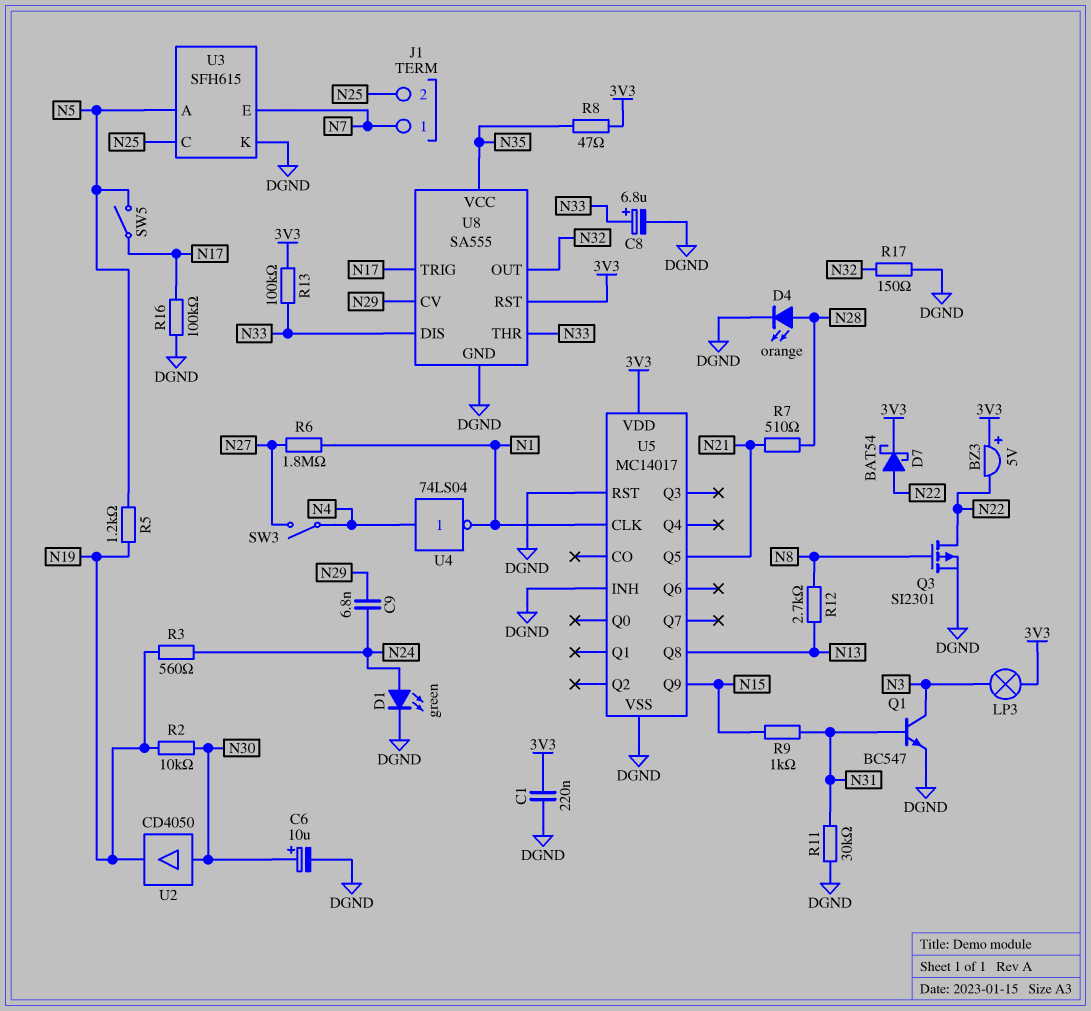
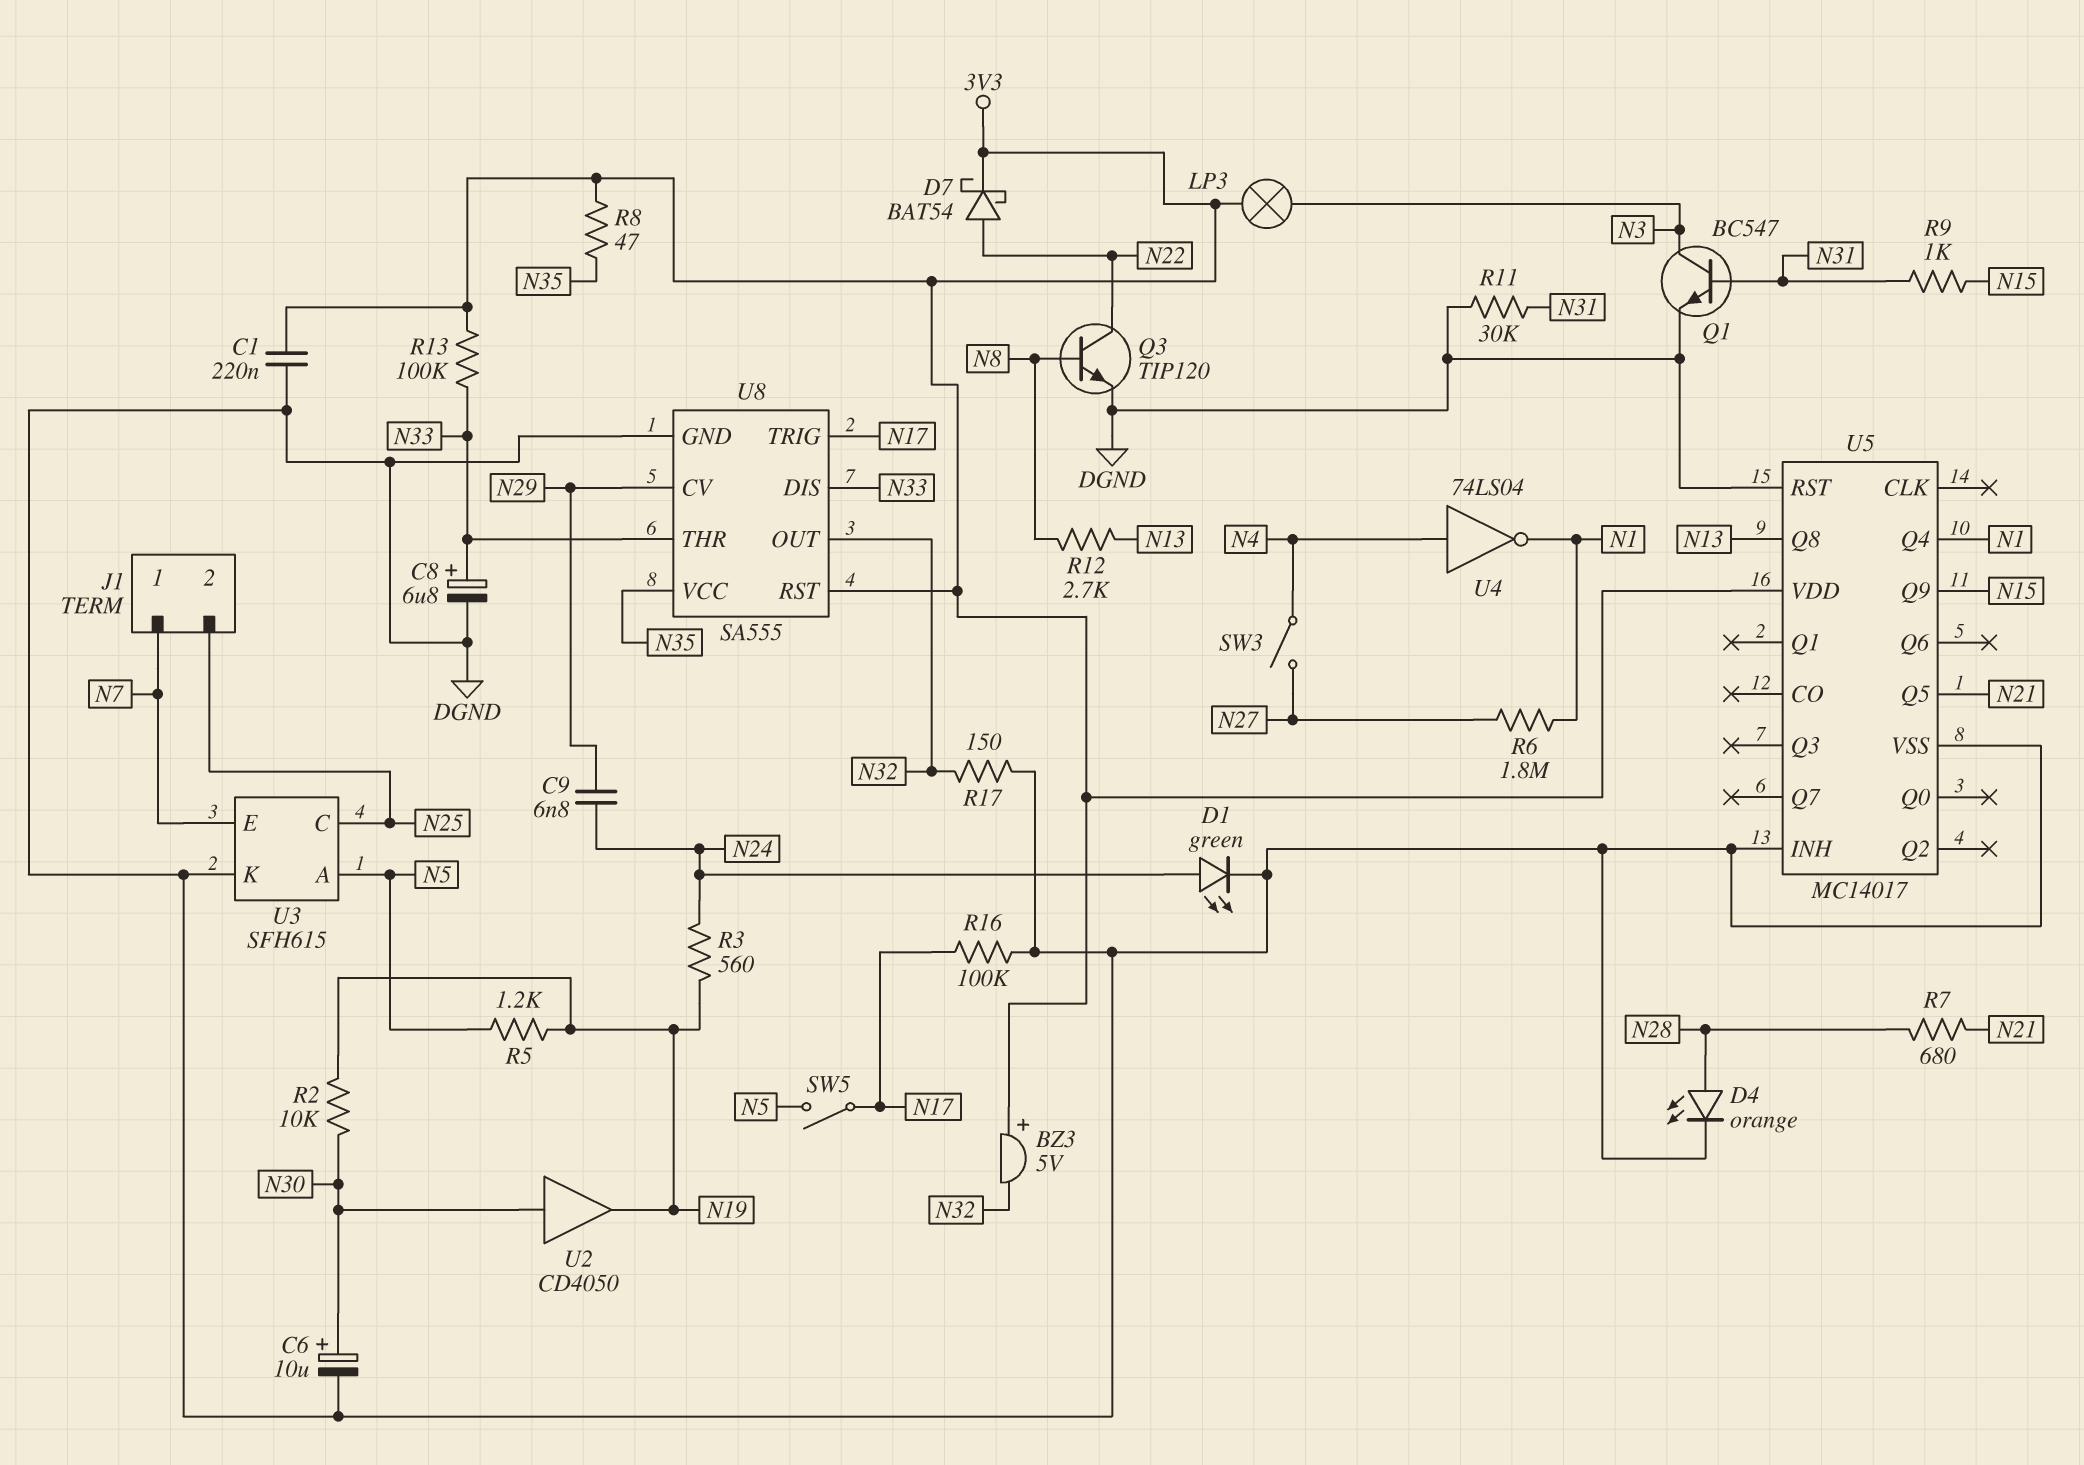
BZ3: buzzer 5V (plus 3V3, minus N22) -> buzzer 5V (plus 3V3, minus N32)
Q3: PMOS SI2301 (G N8, D N22, S DGND) -> NPN TIP120 (B N8, C N22, E DGND)
R7: 510 (N21, N28) -> 680 (N21, N28)
U5 pin CLK: N1 -> none
U5 pin Q4: none -> N1

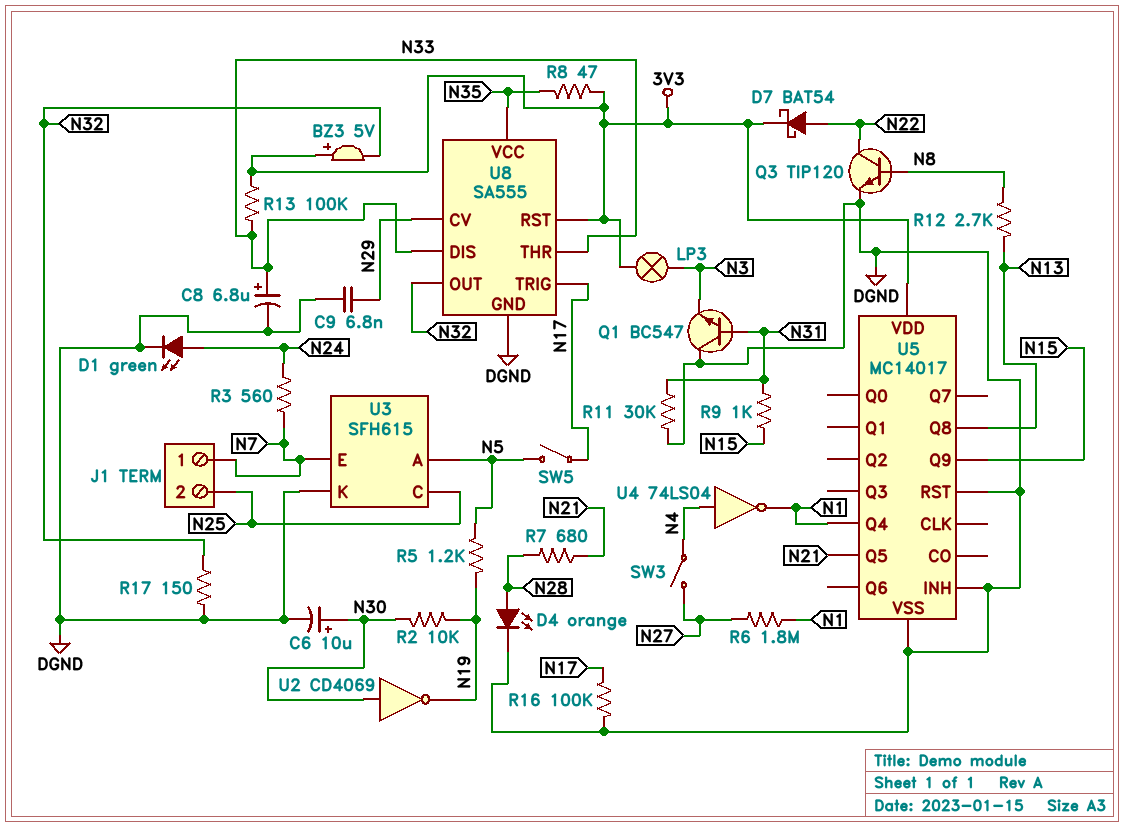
C1: 220nF (3V3, DGND) -> none
C9: 6.8nF (N24, N29) -> 6.8nF (DGND, N29)
Q1: NPN BC547 (B N31, C N3, E DGND) -> NPN BC547 (B N31, C DGND, E N3)
R3: 560 (N19, N24) -> 560 (N7, N24)
U2: buffer CD4050 (in N30, out N19) -> NOT CD4069 (in N30, out N19)

